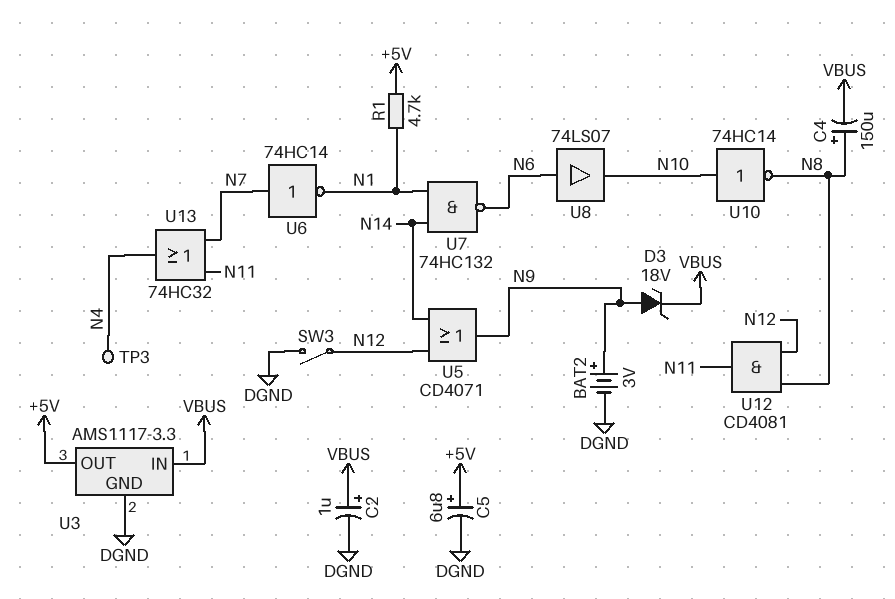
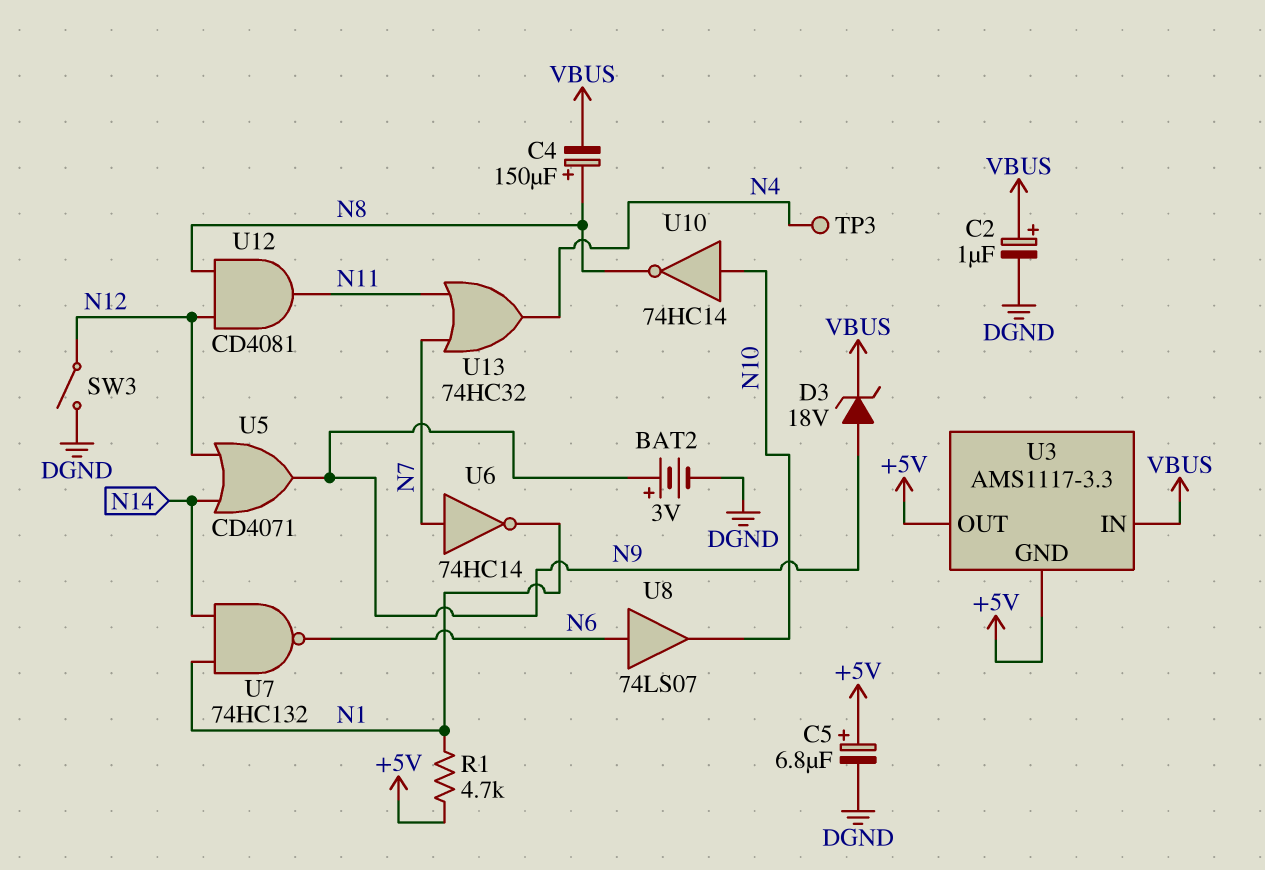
U3 pin GND: DGND -> +5V

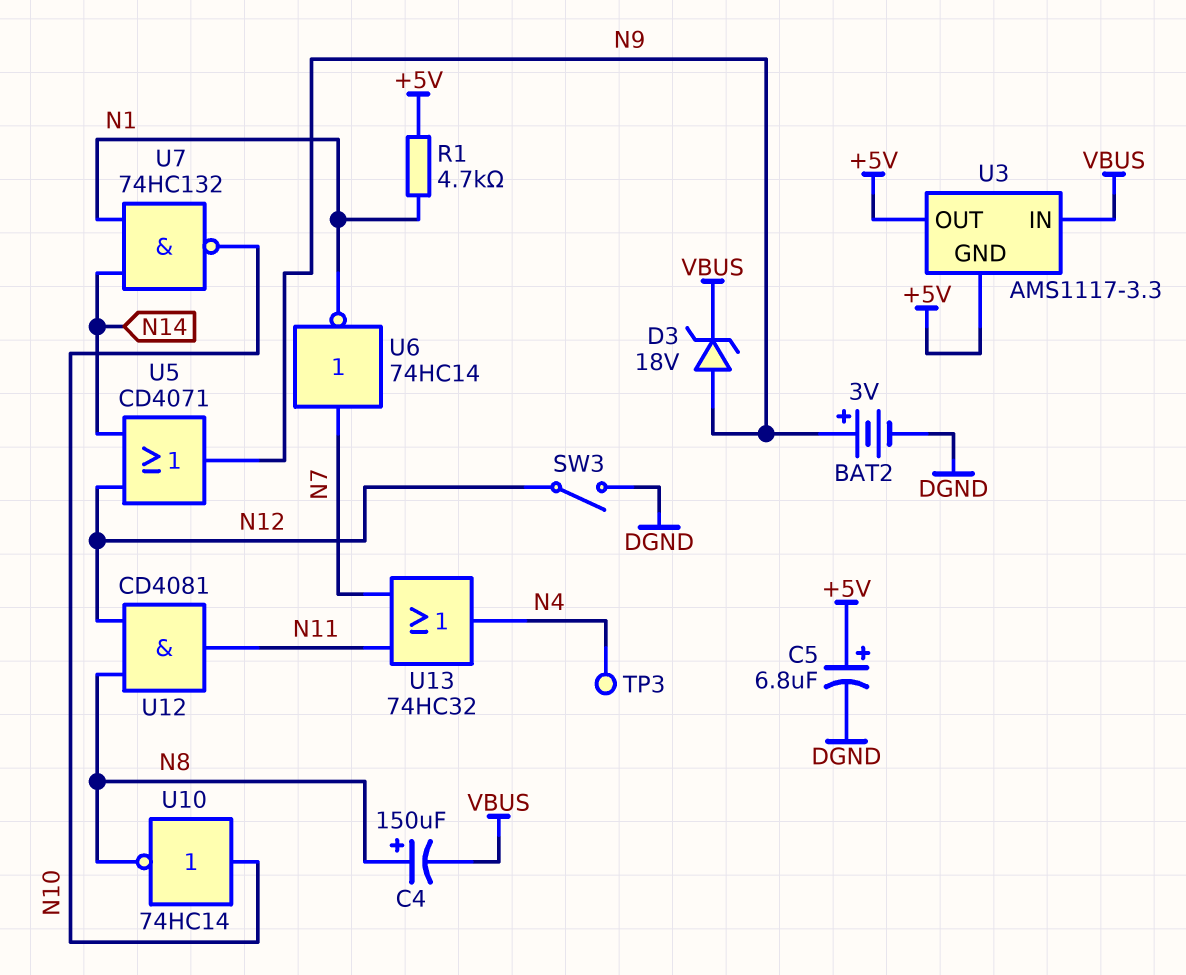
C2: 1uF (plus VBUS, minus DGND) -> none
U7: NAND 74HC132 (in N1, in N14, out N6) -> NAND 74HC132 (in N1, in N14, out N10)
U8: buffer 74LS07 (in N6, out N10) -> none

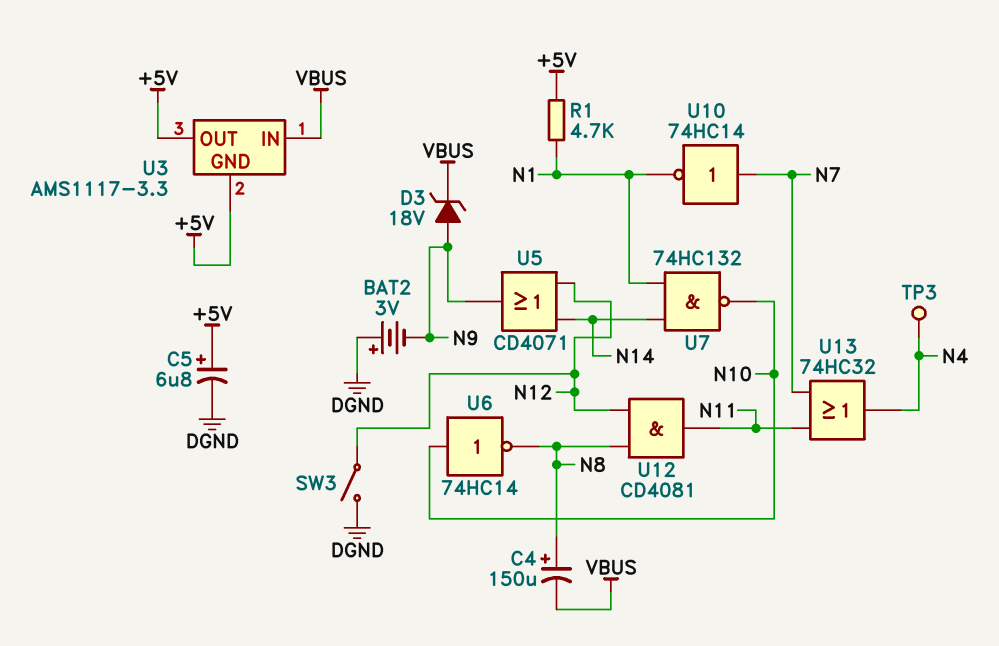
BAT2: 3V (plus N9, minus DGND) -> 3V (plus DGND, minus N9)
U6: NOT 74HC14 (in N7, out N1) -> NOT 74HC14 (in N10, out N8)
U10: NOT 74HC14 (in N10, out N8) -> NOT 74HC14 (in N7, out N1)

